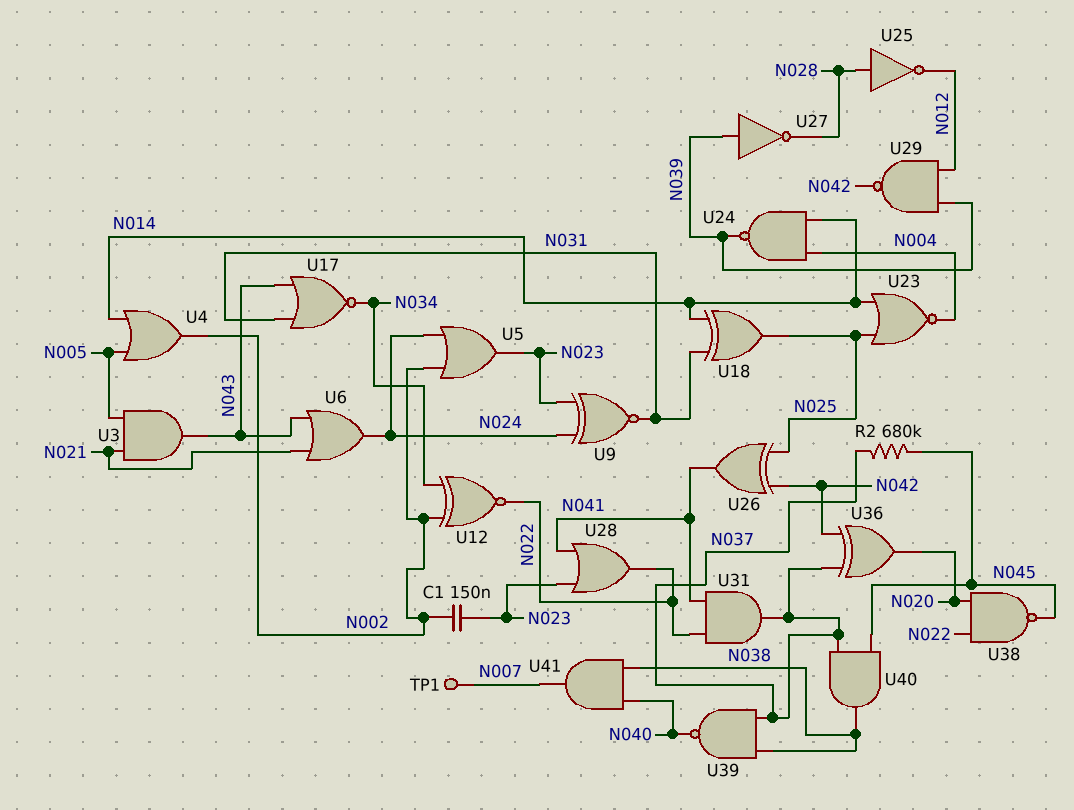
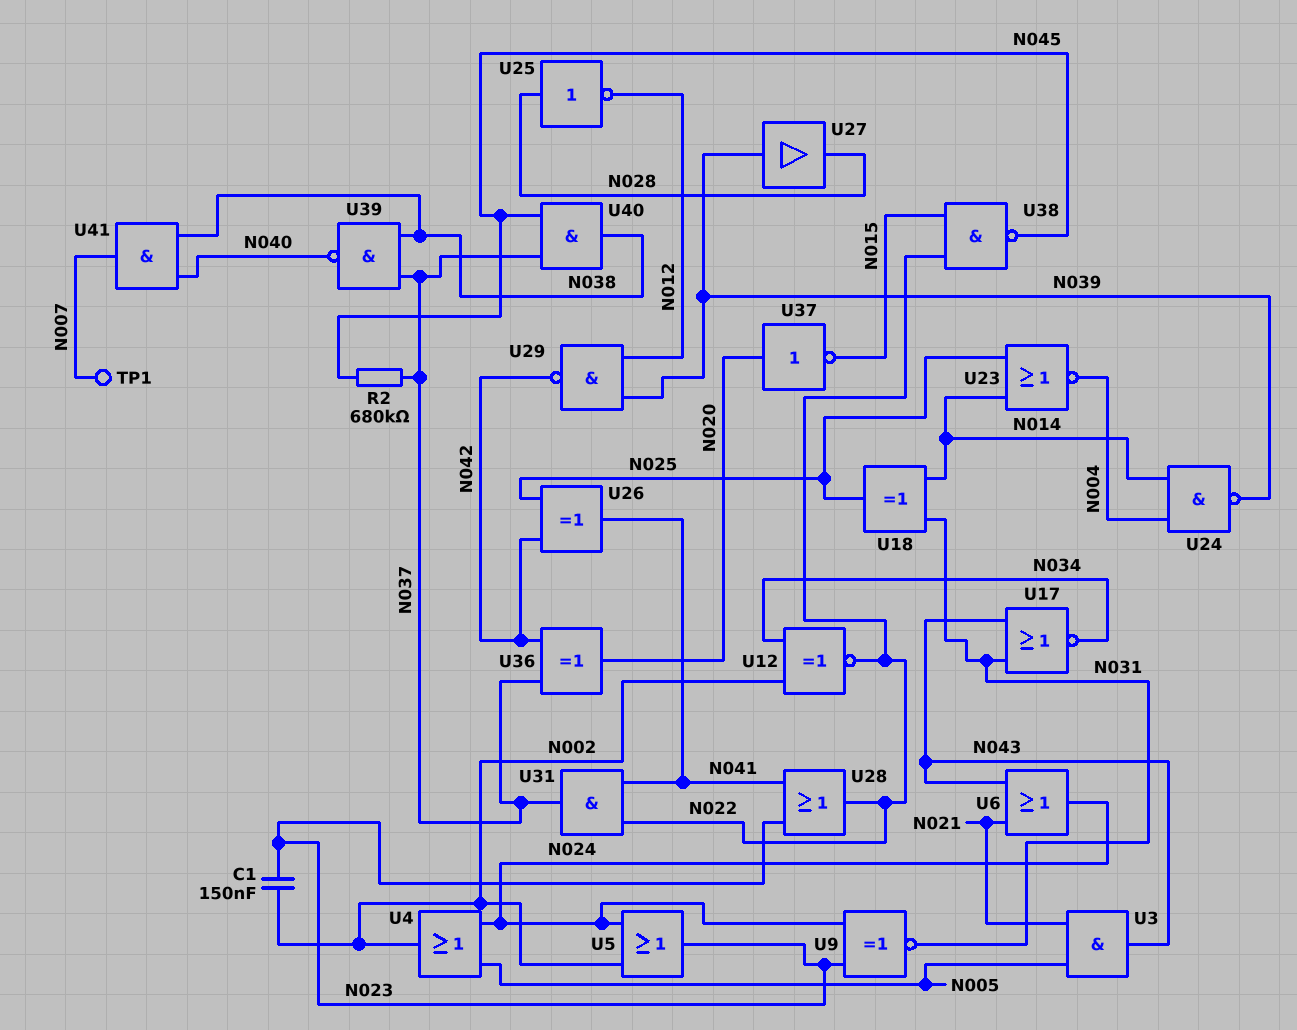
U4: OR (in N005, in N014, out N002) -> OR (in N005, in N024, out N002)
U27: NOT (in N039, out N028) -> buffer (in N039, out N028)
U37: none -> NOT (in N020, out N015)
U38: NAND (in N020, in N022, out N045) -> NAND (in N015, in N022, out N045)

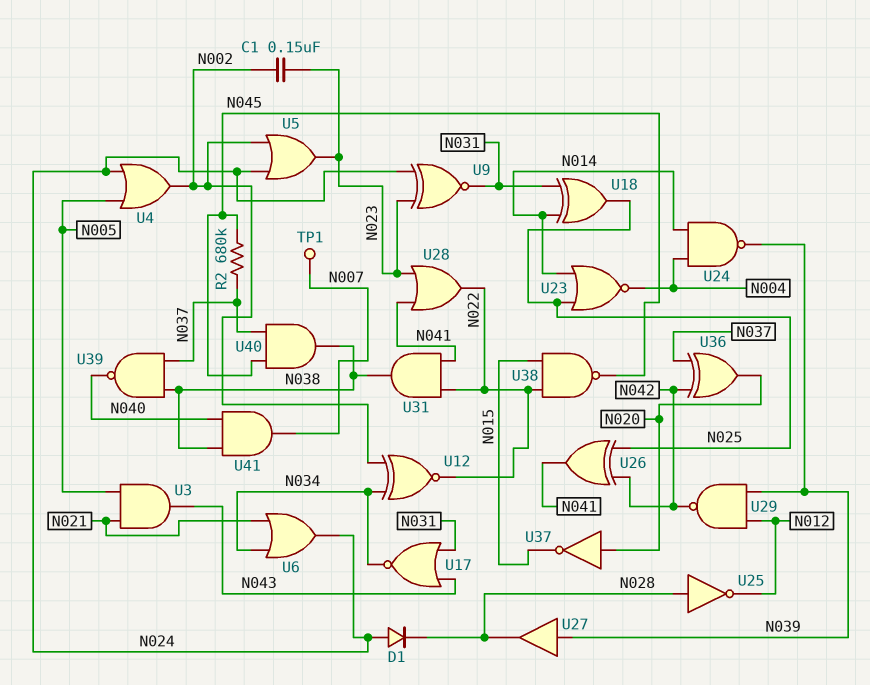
D1: none -> diode (A N024, K N028)
U6: OR (in N021, in N043, out N024) -> OR (in N021, in N034, out N024)
U31: AND (in N022, in N041, out N037) -> AND (in N022, in N041, out N038)

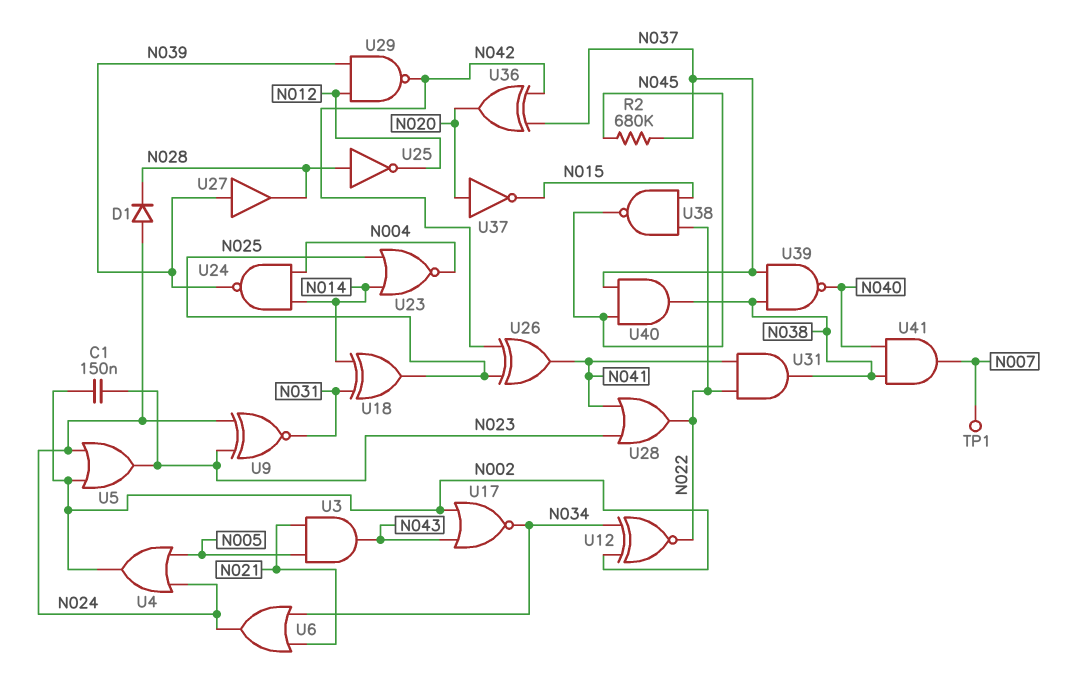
U17: NOR (in N031, in N043, out N034) -> NOR (in N002, in N043, out N034)

